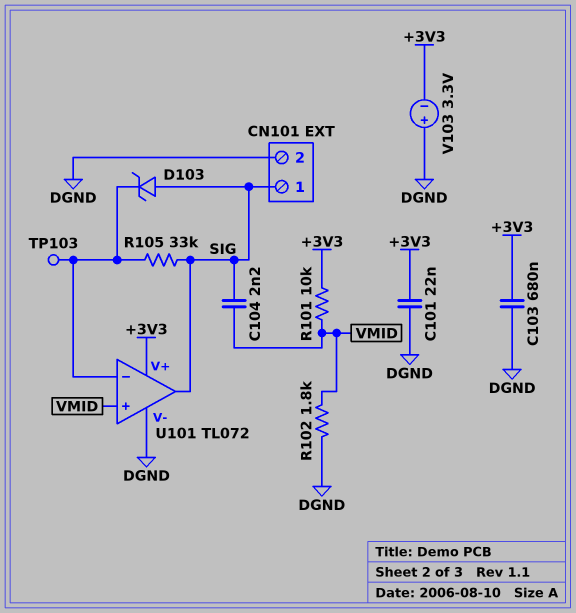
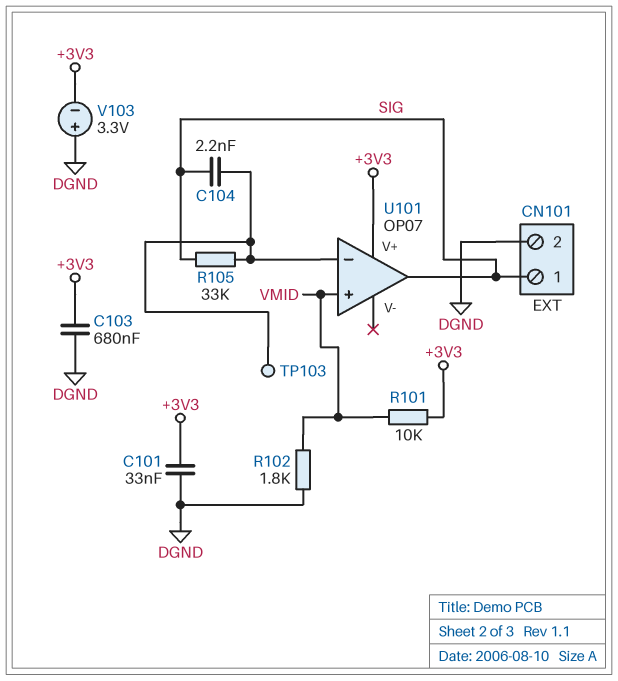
C101: 22nF (+3V3, DGND) -> 33nF (+3V3, DGND)
C104: 2.2nF (SIG, VMID) -> 2.2nF (SIG, U101/in-)
D103: zener (A SIG, K U101/in-) -> none
U101: TL072 -> OP07
U101 pin V-: DGND -> none

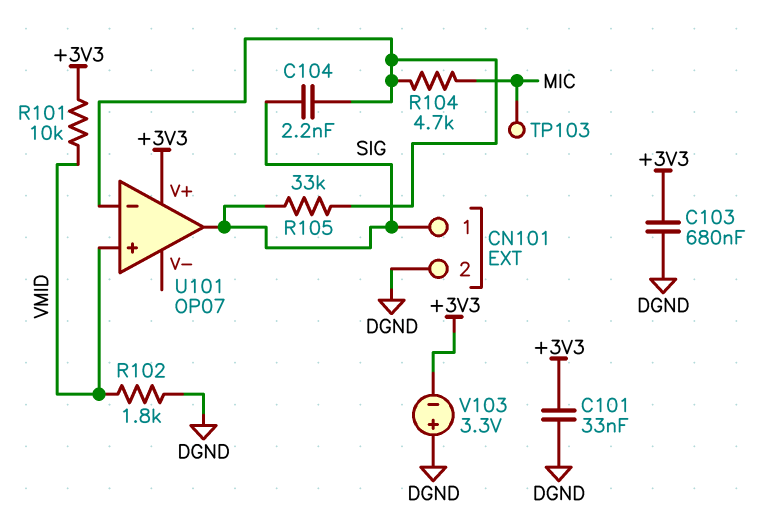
R104: none -> 4.7k (MIC, U101/in-)
TP103: test point (U101/in-) -> test point (MIC)

